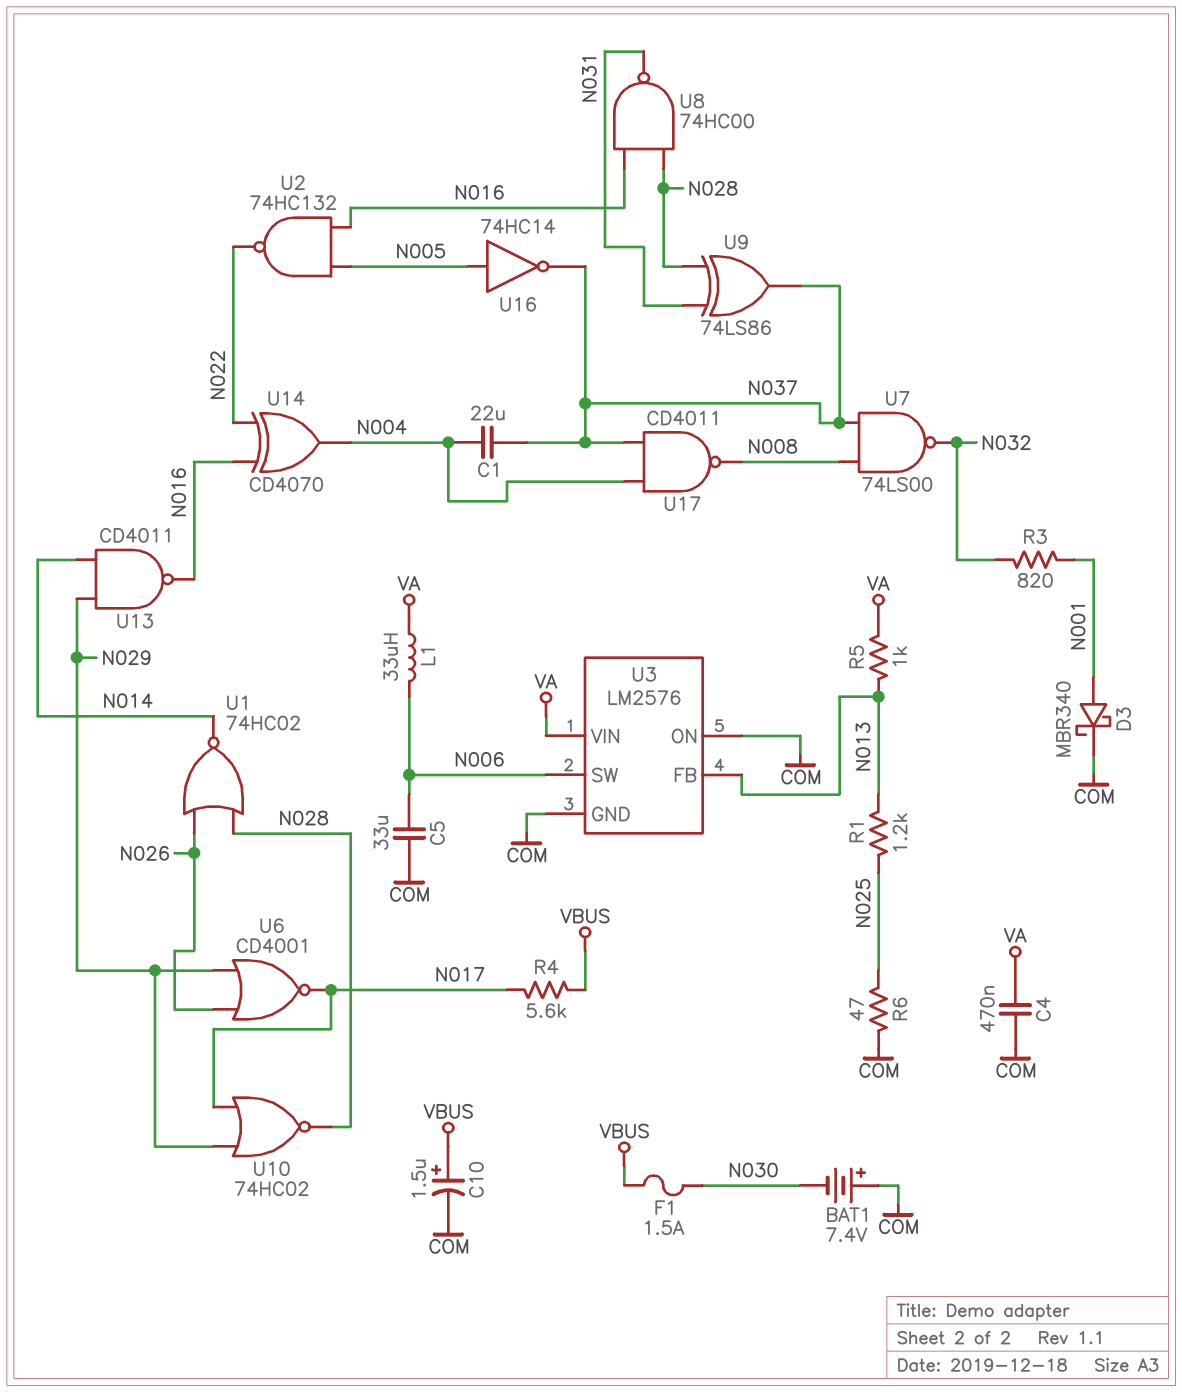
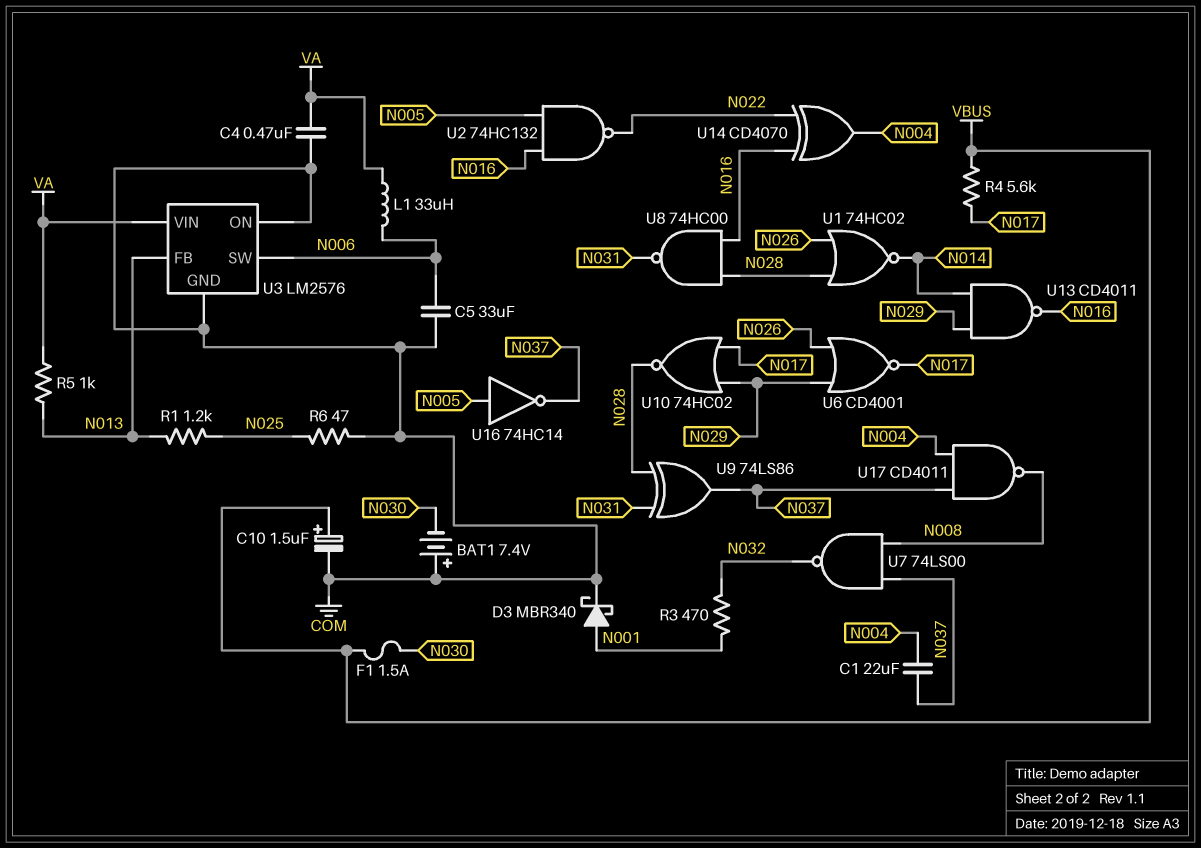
R3: 820 (N001, N032) -> 470 (N001, N032)

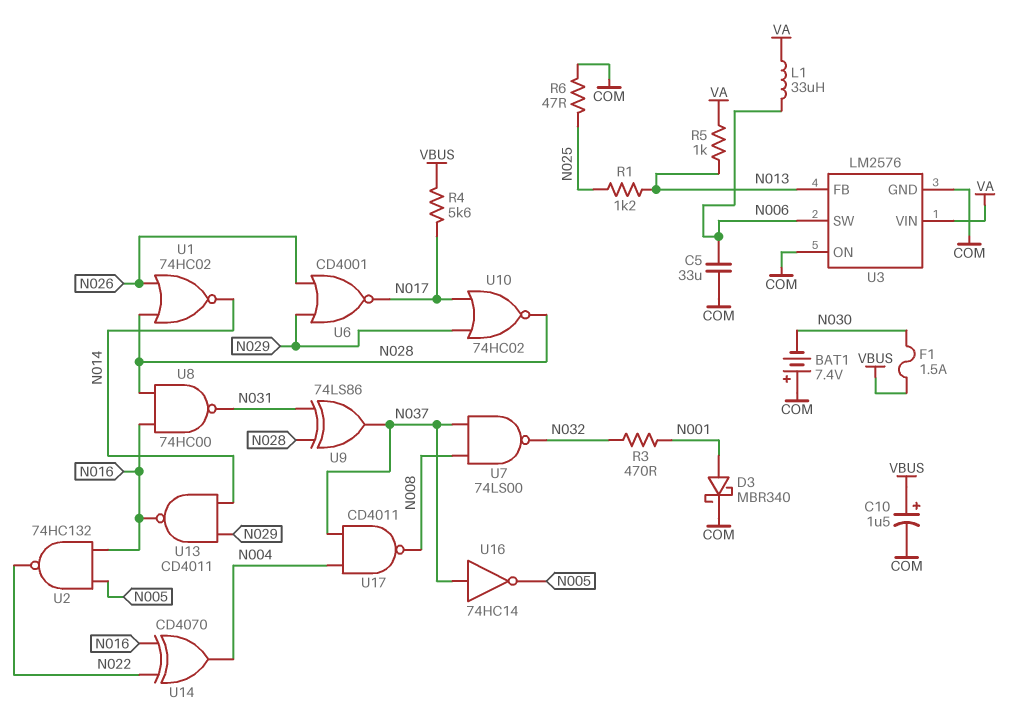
C1: 22uF (N004, N037) -> none
C4: 470nF (COM, VA) -> none
U16: NOT 74HC14 (in N005, out N037) -> NOT 74HC14 (in N037, out N005)

